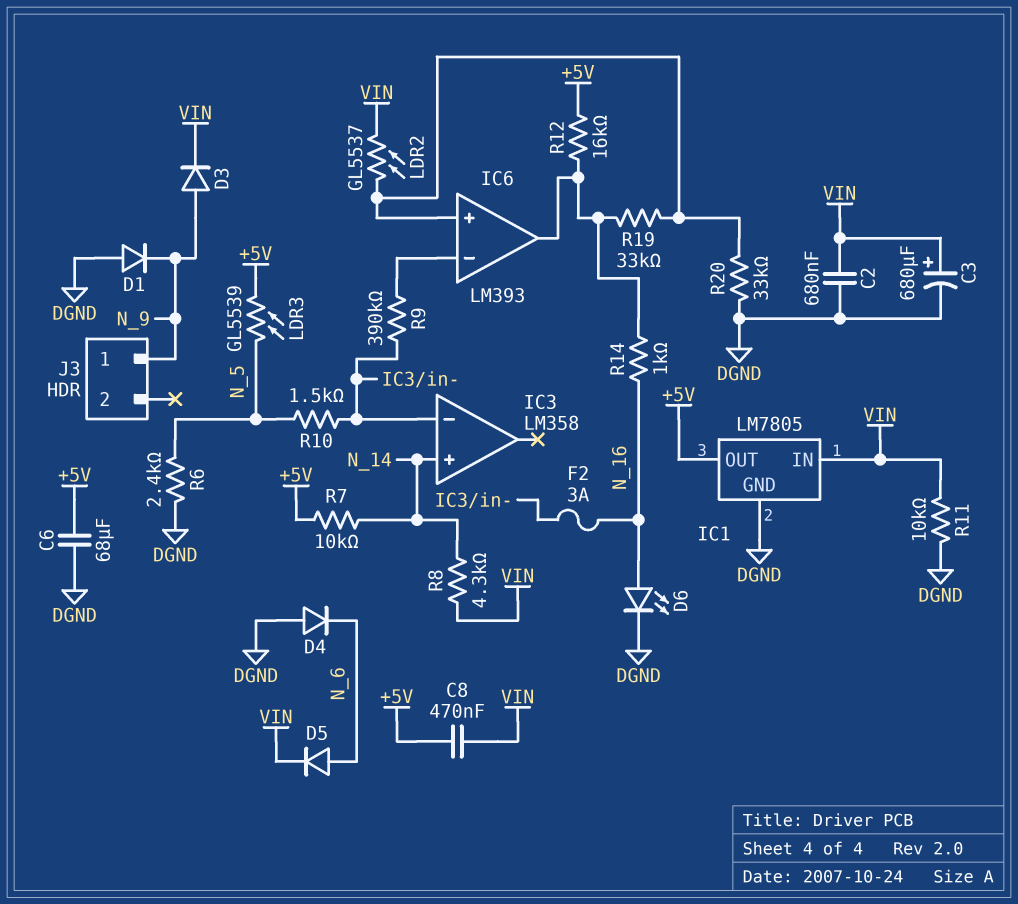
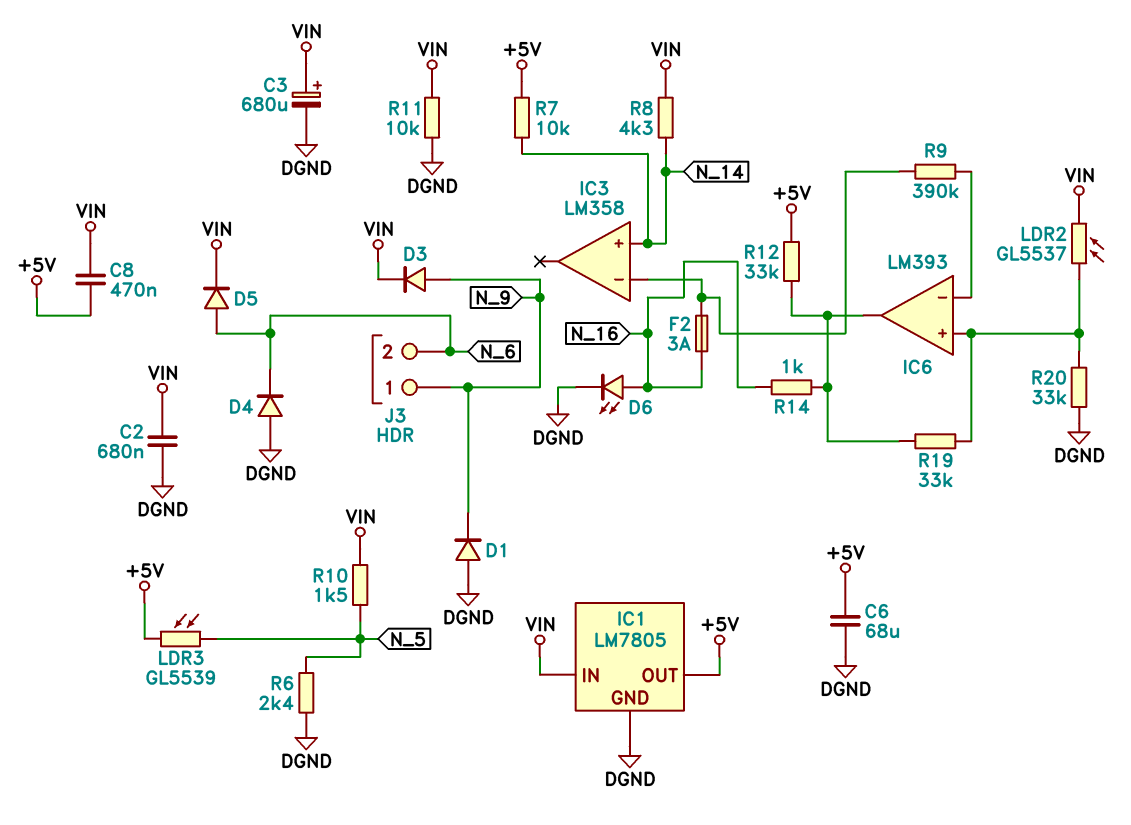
J3 pin 2: none -> N_6
R10: 1.5k (IC3/in-, N_5) -> 1.5k (N_5, VIN)
R12: 16k (+5V, IC6/out) -> 33k (+5V, IC6/out)

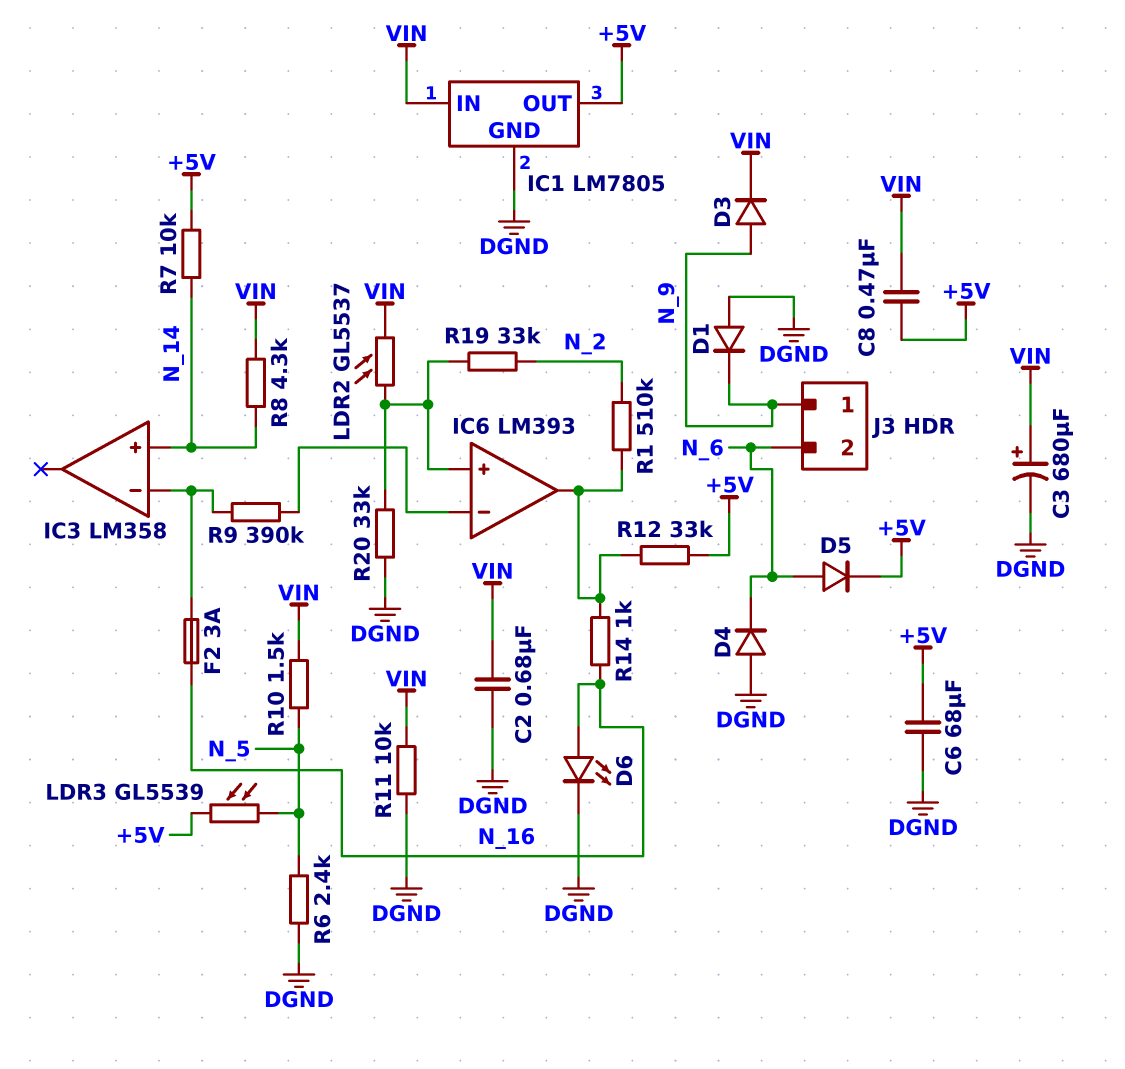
D5: diode (A N_6, K VIN) -> diode (A N_6, K +5V)
R1: none -> 510k (IC6/out, N_2)
R19: 33k (IC6/in+, IC6/out) -> 33k (IC6/in+, N_2)

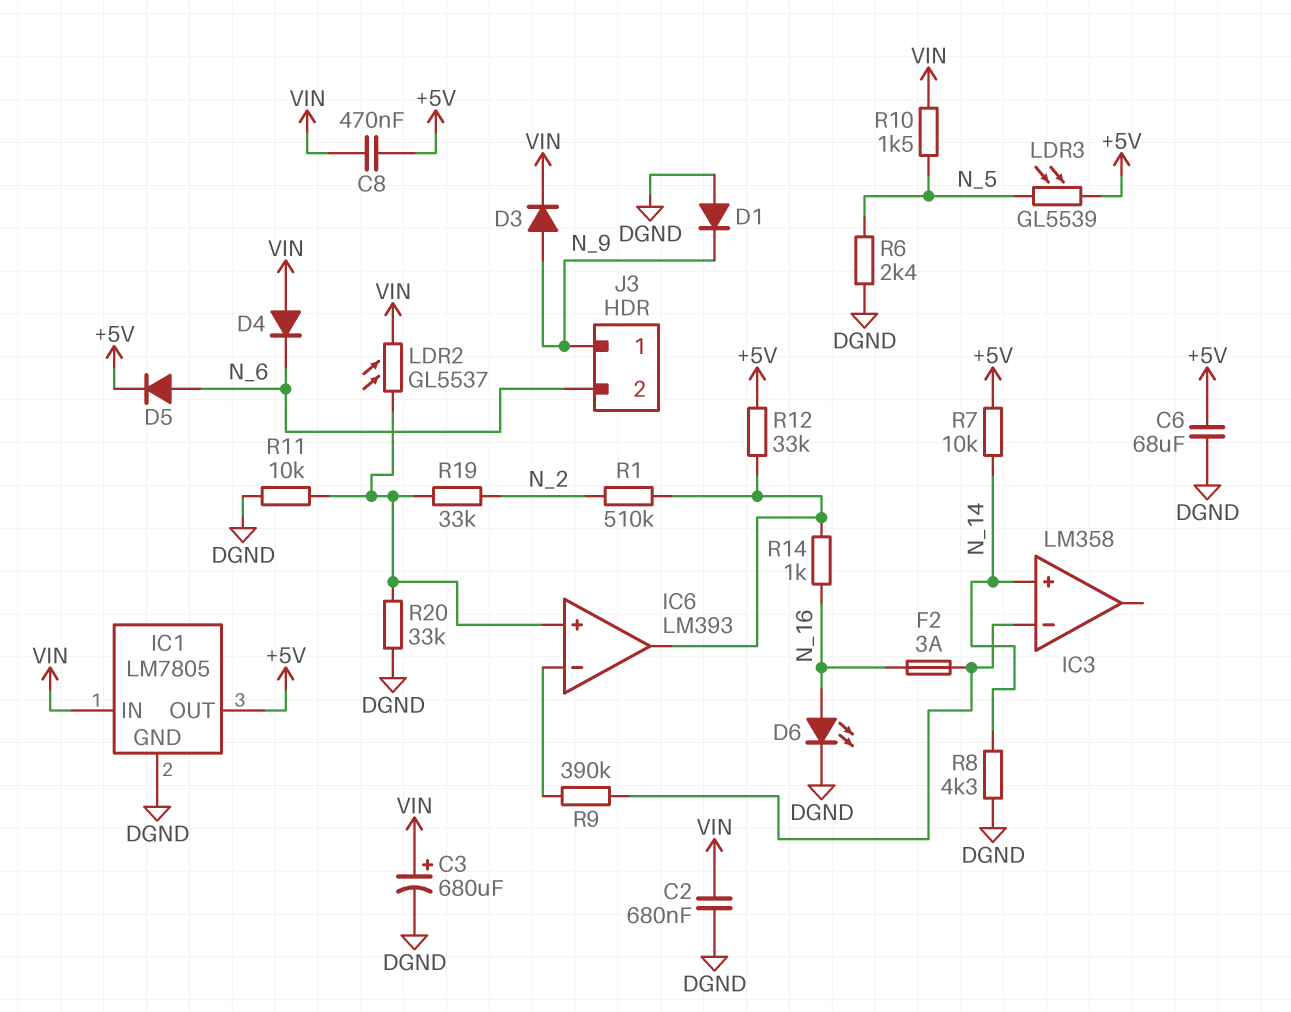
D4: diode (A DGND, K N_6) -> diode (A VIN, K N_6)
R8: 4.3k (N_14, VIN) -> 4.3k (DGND, N_14)
R11: 10k (DGND, VIN) -> 10k (DGND, IC6/in+)

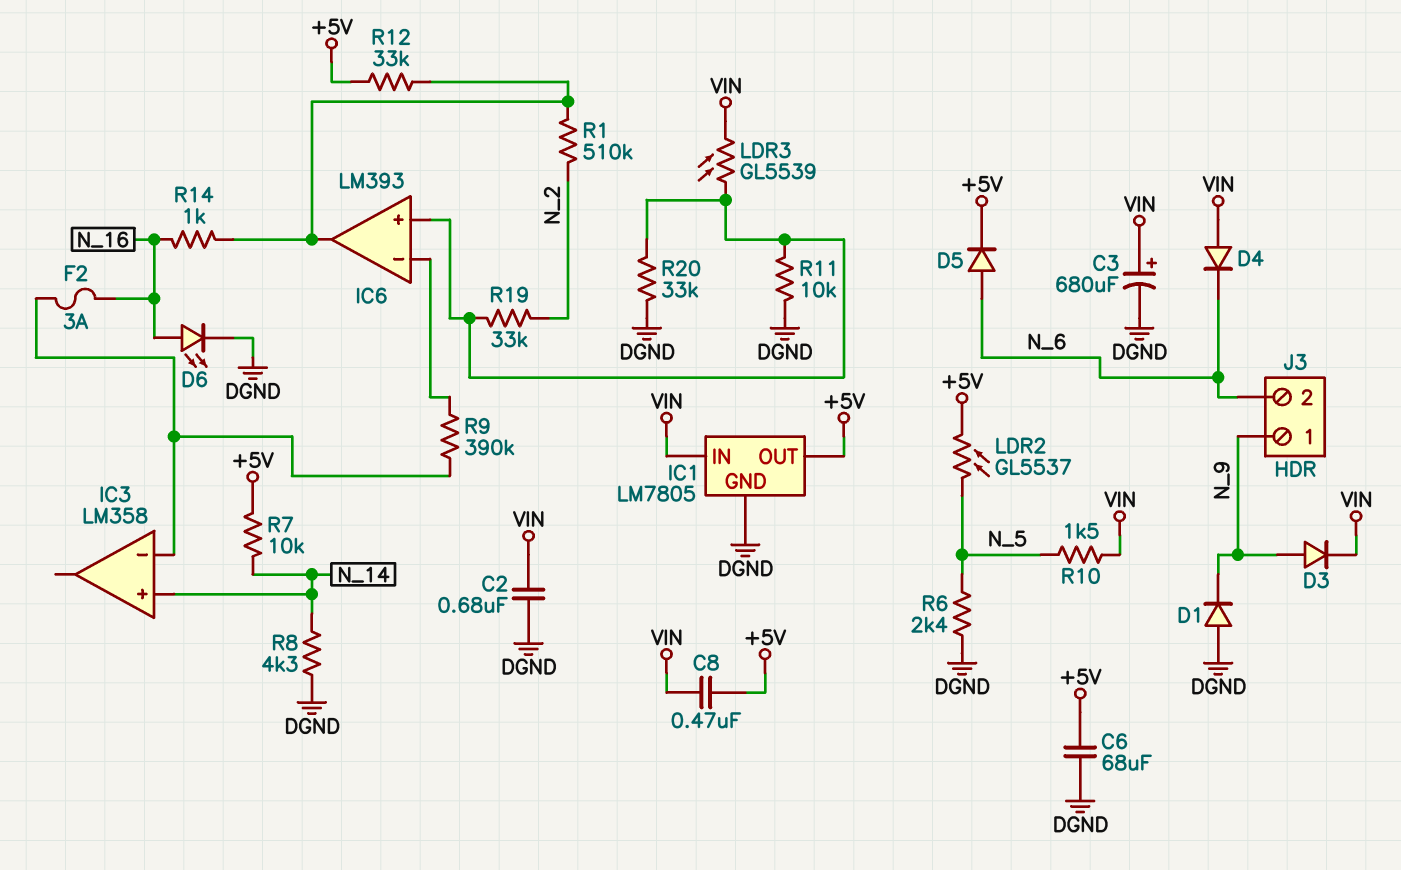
LDR2: GL5537 (IC6/in+, VIN) -> GL5537 (+5V, N_5)
LDR3: GL5539 (+5V, N_5) -> GL5539 (IC6/in+, VIN)

